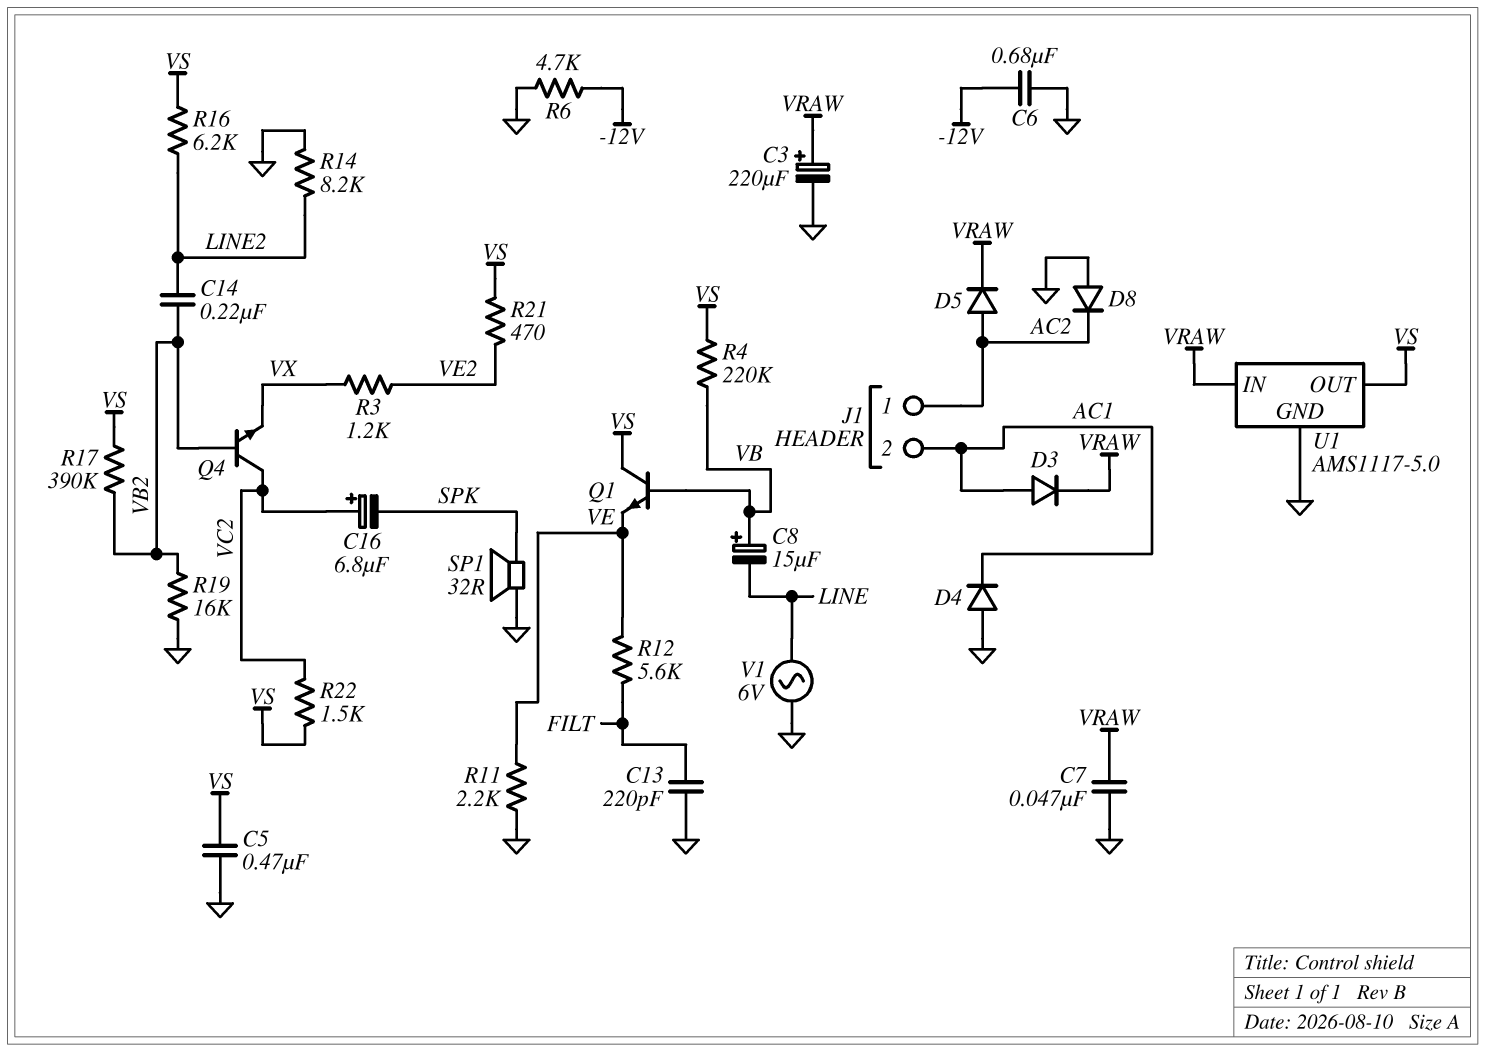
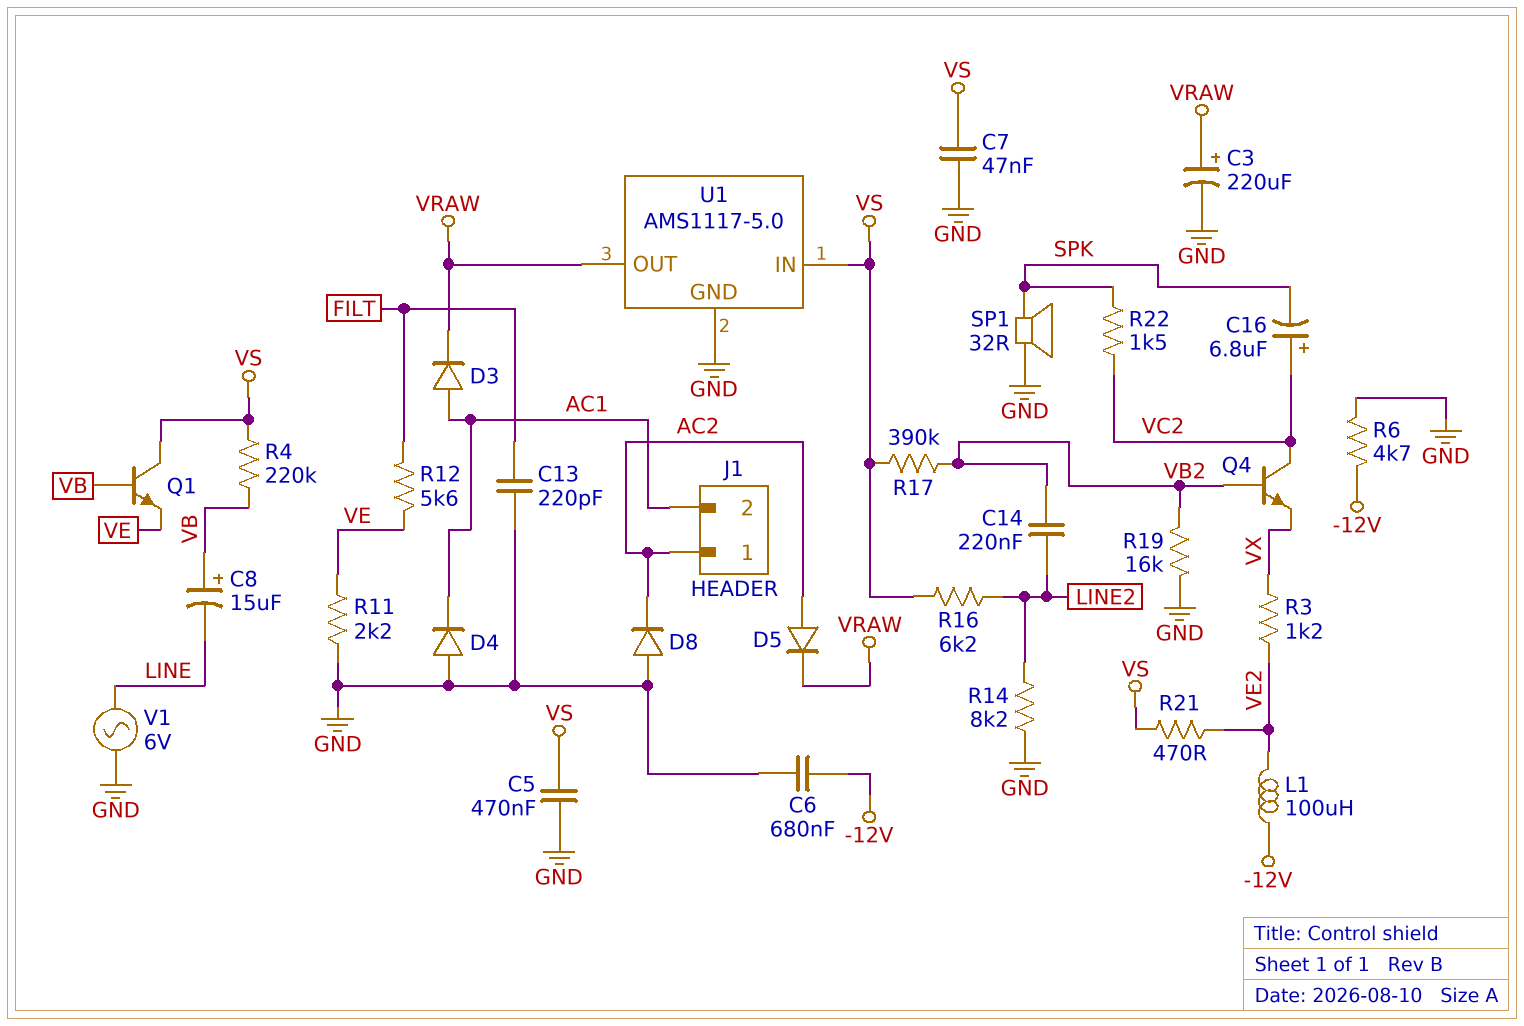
C7: 47nF (GND, VRAW) -> 47nF (GND, VS)
L1: none -> 100uH (-12V, VE2)
R22: 1.5k (VC2, VS) -> 1.5k (SPK, VC2)
U1 pin IN: VRAW -> VS
U1 pin OUT: VS -> VRAW

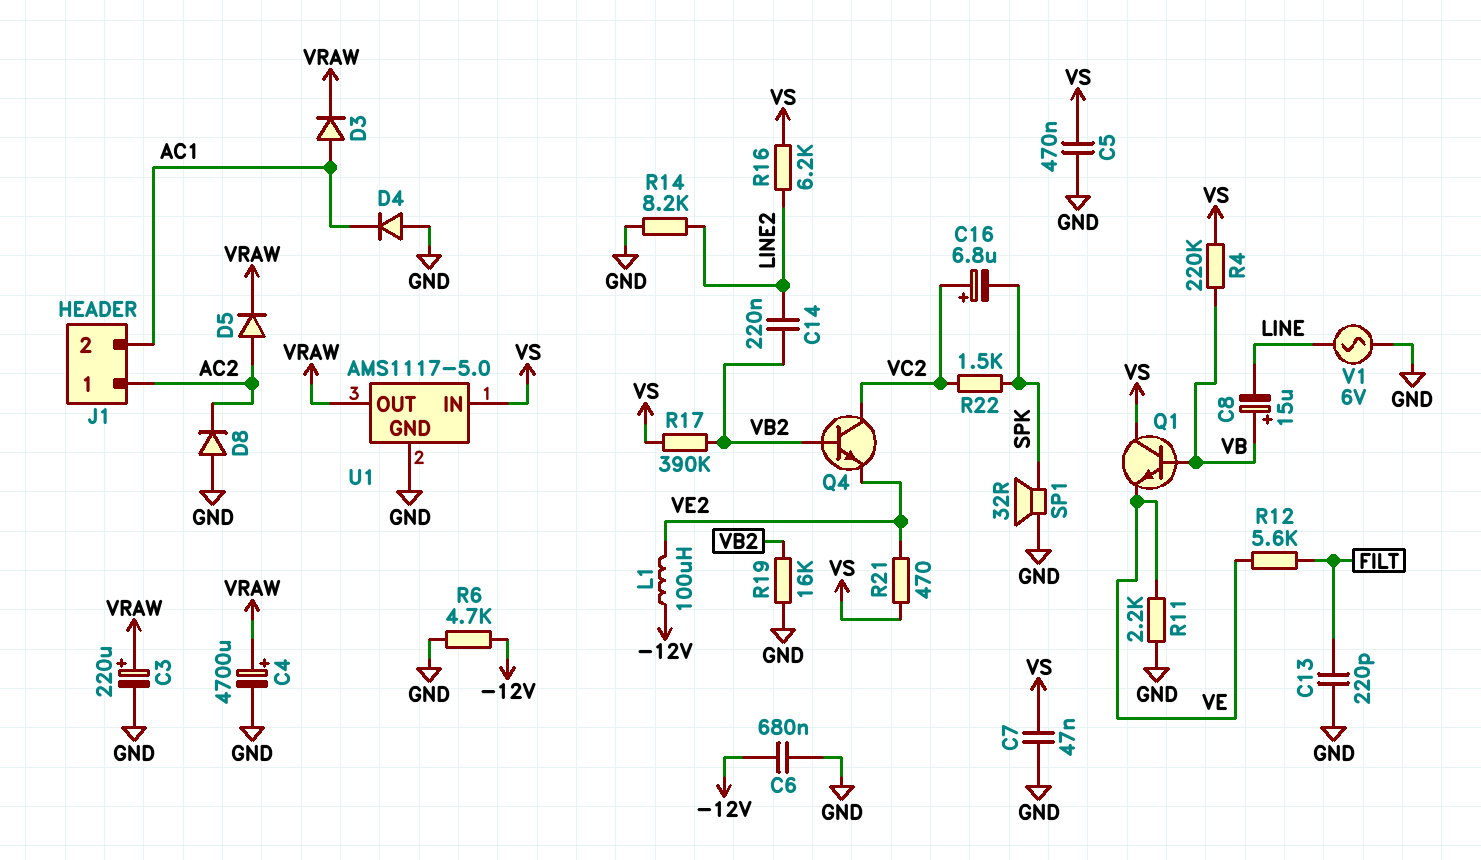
C4: none -> 4700uF (plus VRAW, minus GND)
Q4: NPN (B VB2, C VC2, E VX) -> NPN (B VB2, C VC2, E VE2)
R3: 1.2k (VE2, VX) -> none

